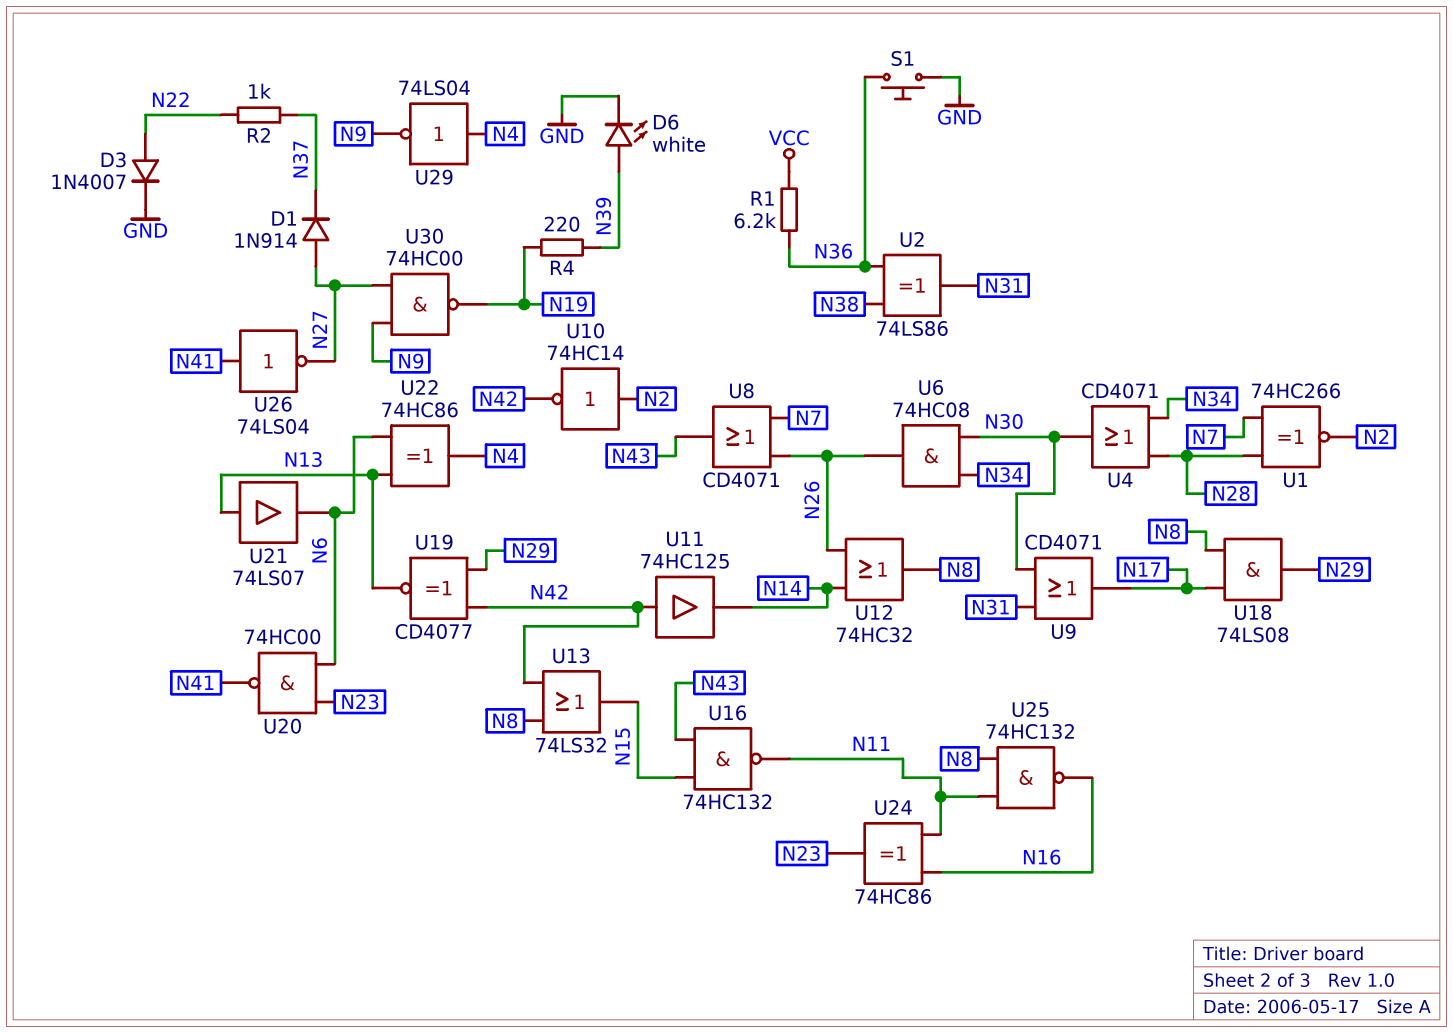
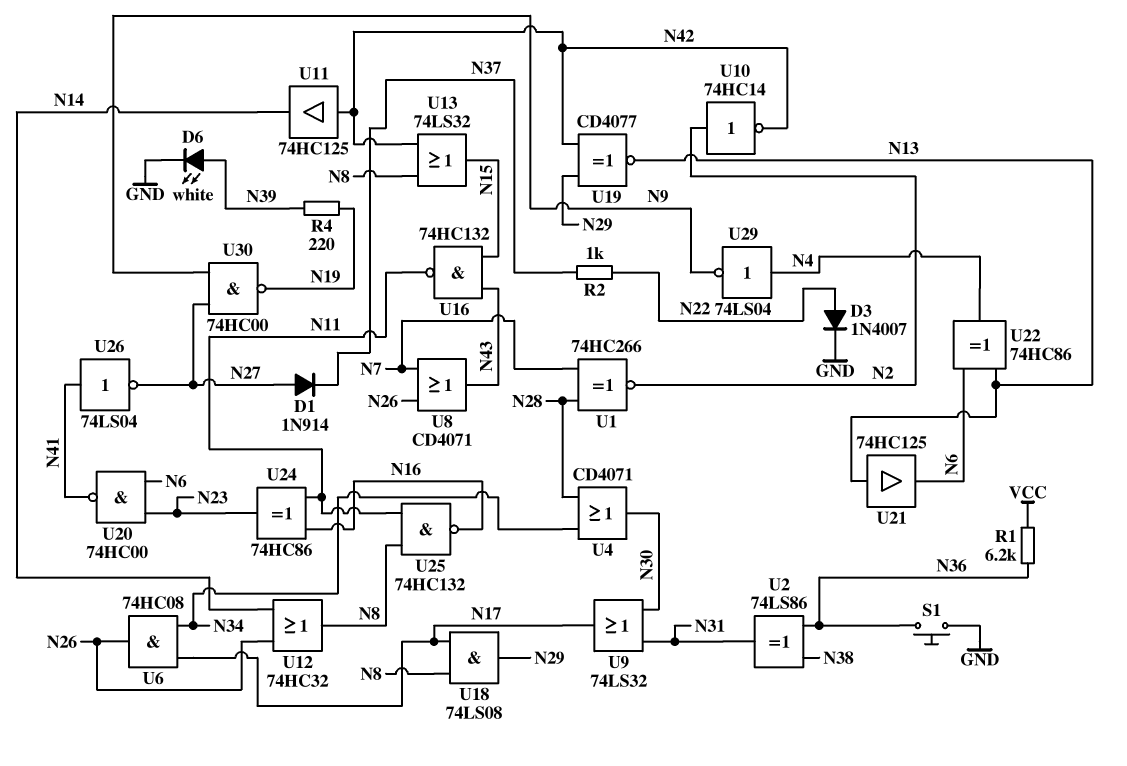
U6: AND 74HC08 (in N30, in N34, out N26) -> AND 74HC08 (in N17, in N34, out N26)
U9: OR CD4071 (in N30, in N31, out N17) -> OR 74LS32 (in N30, in N31, out N17)
U21: buffer 74LS07 (in N13, out N6) -> buffer 74HC125 (in N13, out N6)

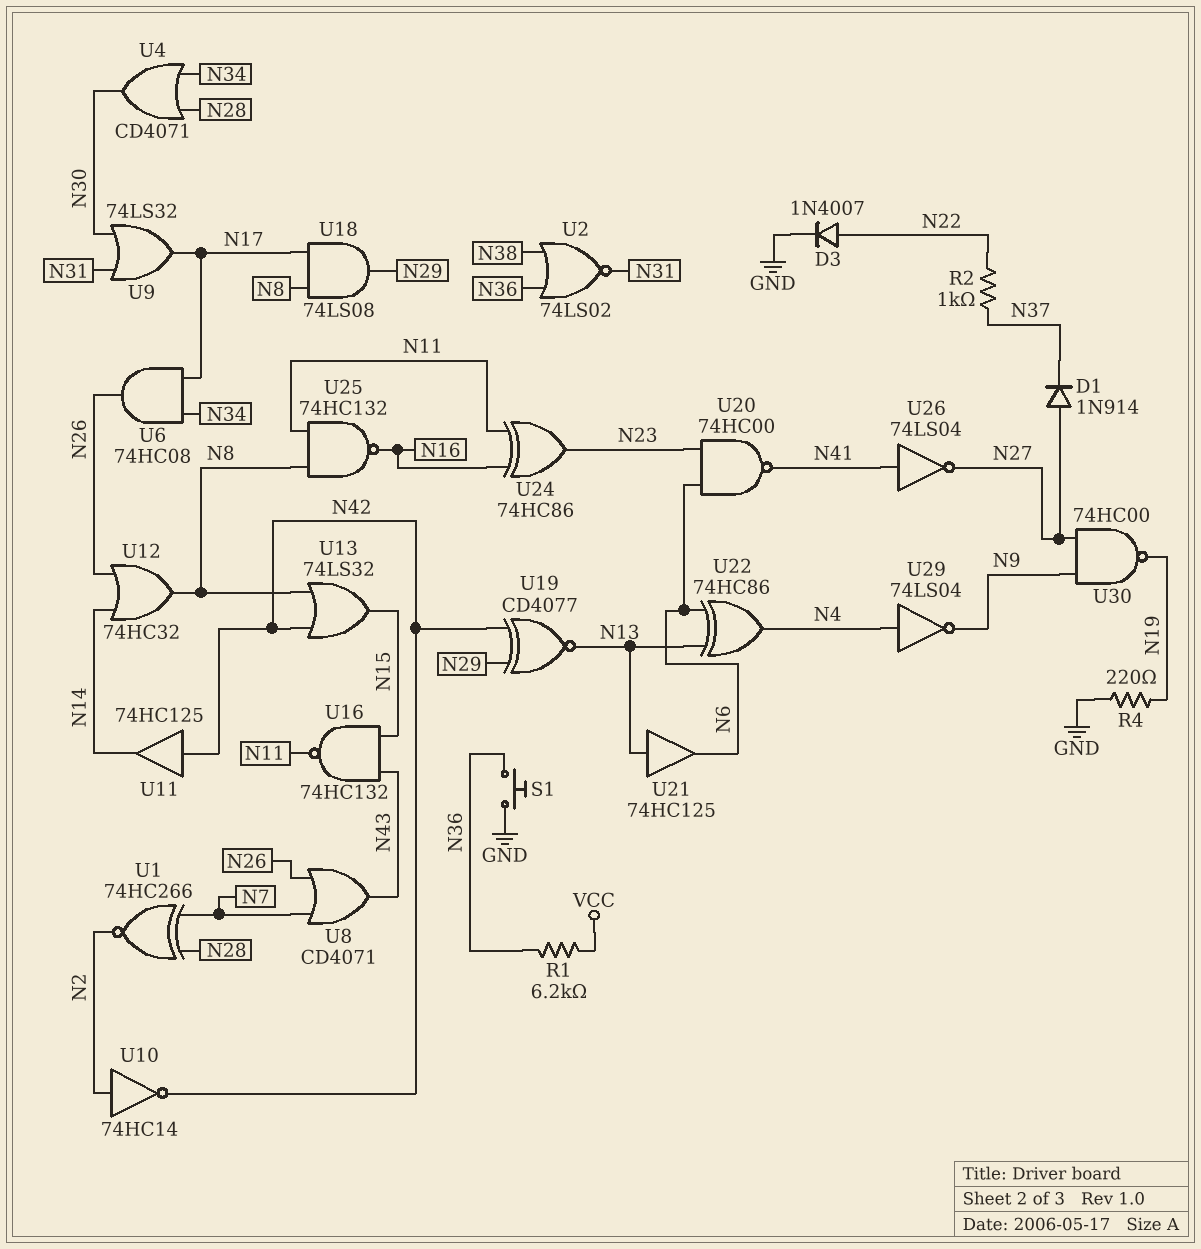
D6: LED white (A N39, K GND) -> none
R4: 220 (N19, N39) -> 220 (GND, N19)
U2: XOR 74LS86 (in N36, in N38, out N31) -> NOR 74LS02 (in N36, in N38, out N31)

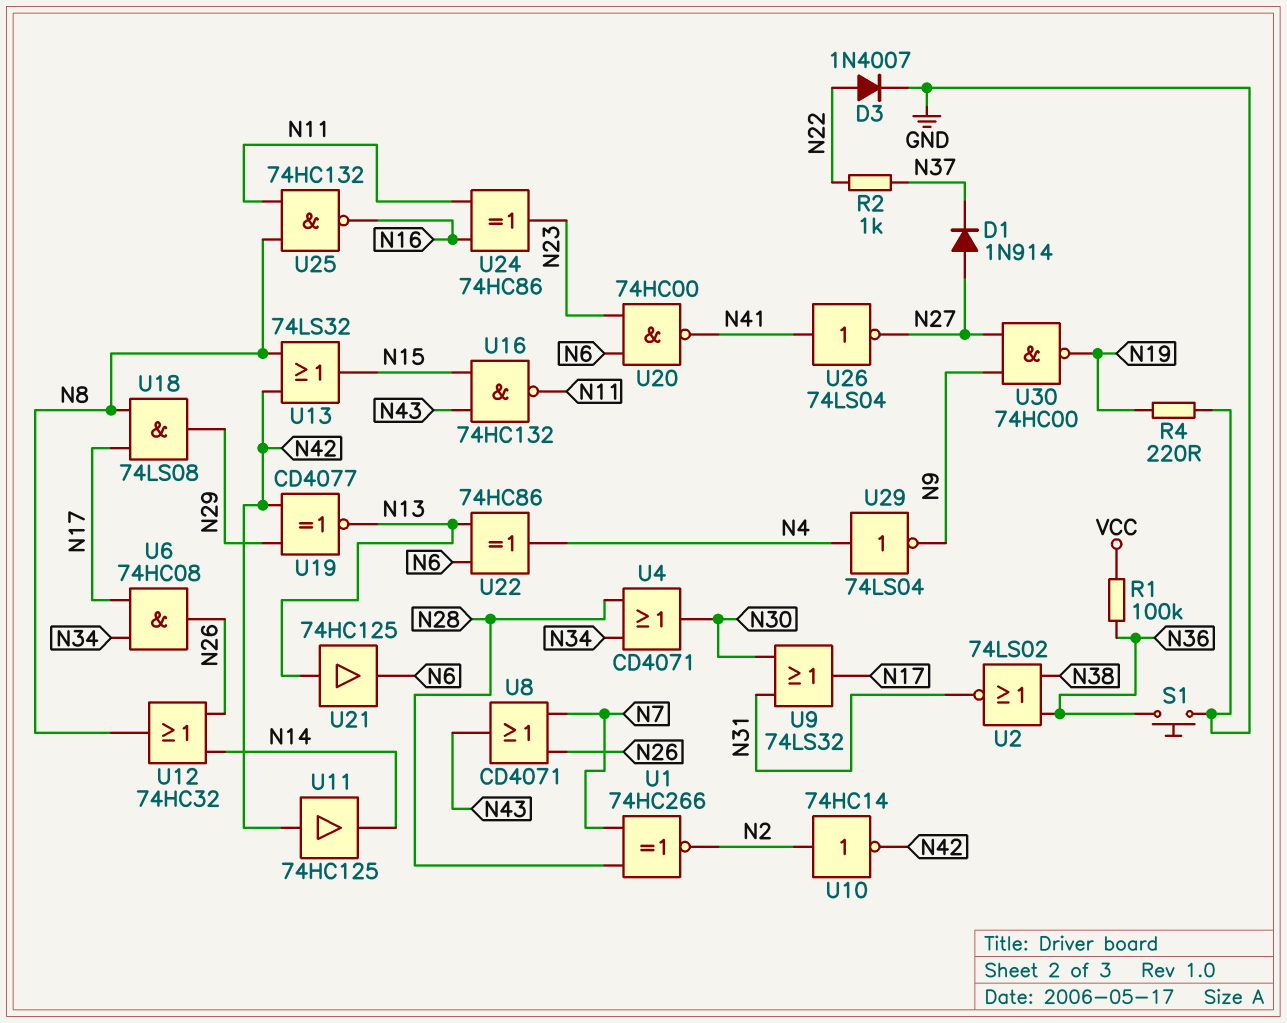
R1: 6.2k (N36, VCC) -> 100k (N36, VCC)

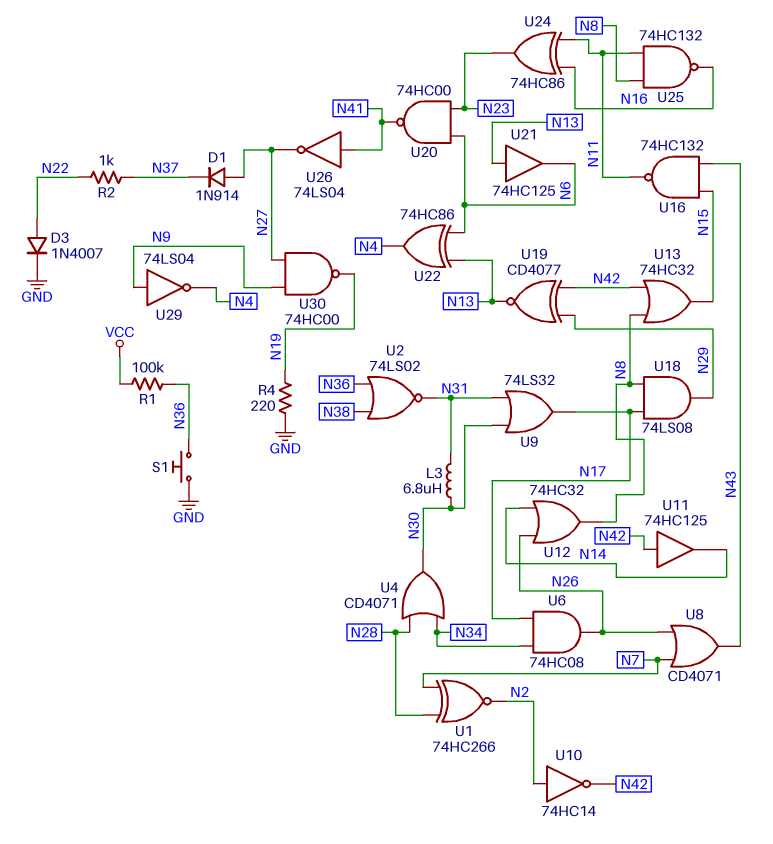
L3: none -> 6.8uH (N30, N31)
U13: OR 74LS32 (in N8, in N42, out N15) -> OR 74HC32 (in N8, in N42, out N15)
U29: NOT 74LS04 (in N4, out N9) -> NOT 74LS04 (in N9, out N4)

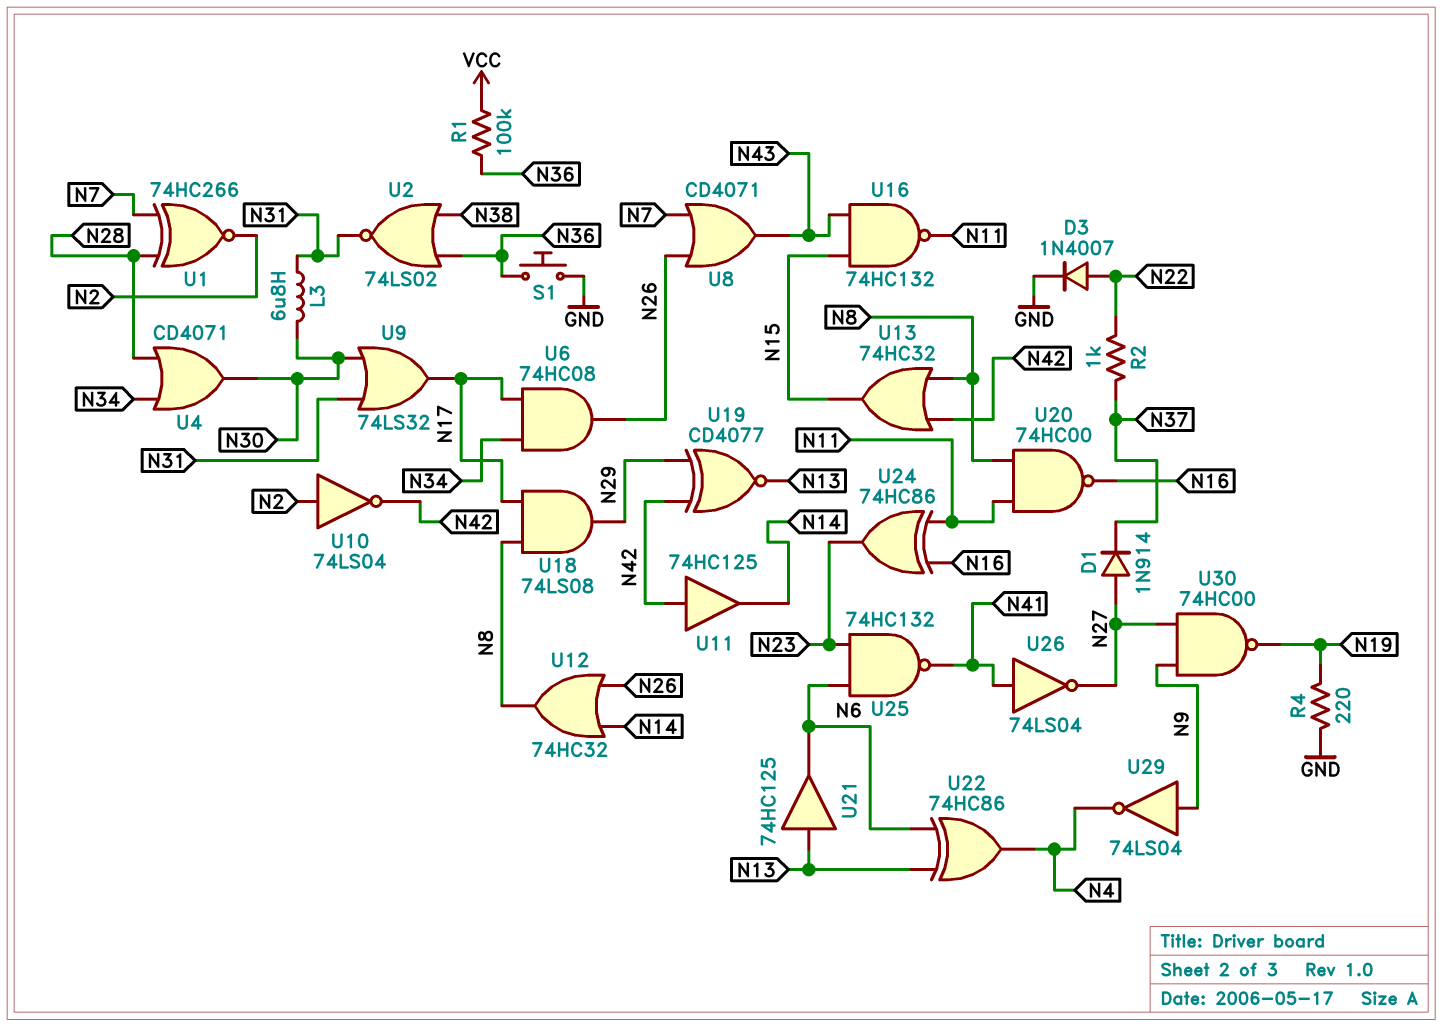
U10: NOT 74HC14 (in N2, out N42) -> NOT 74LS04 (in N2, out N42)
U20: NAND 74HC00 (in N6, in N23, out N41) -> NAND 74HC00 (in N8, in N11, out N16)
U25: NAND 74HC132 (in N8, in N11, out N16) -> NAND 74HC132 (in N6, in N23, out N41)

